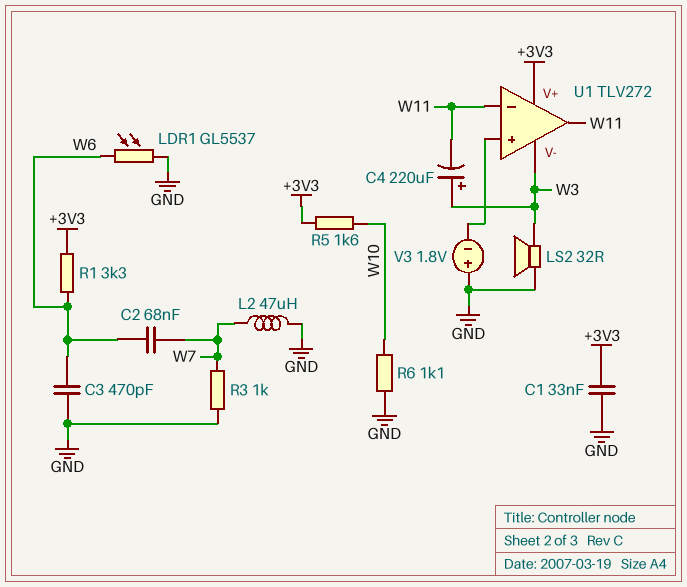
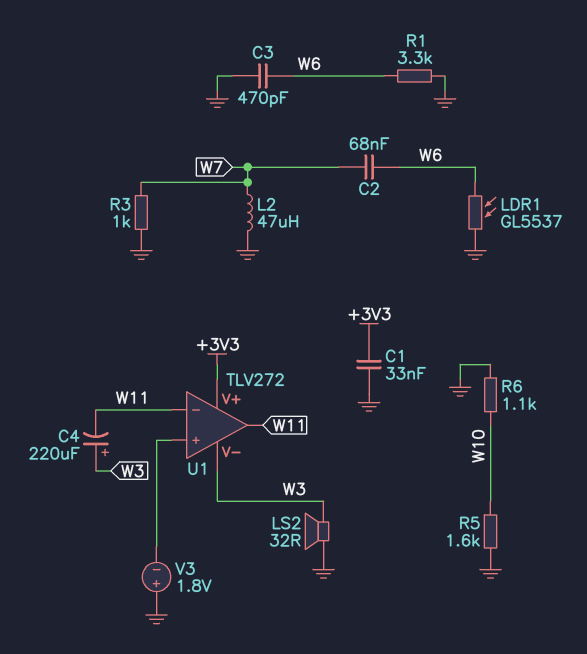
R1: 3.3k (+3V3, W6) -> 3.3k (GND, W6)
R5: 1.6k (+3V3, W10) -> 1.6k (GND, W10)

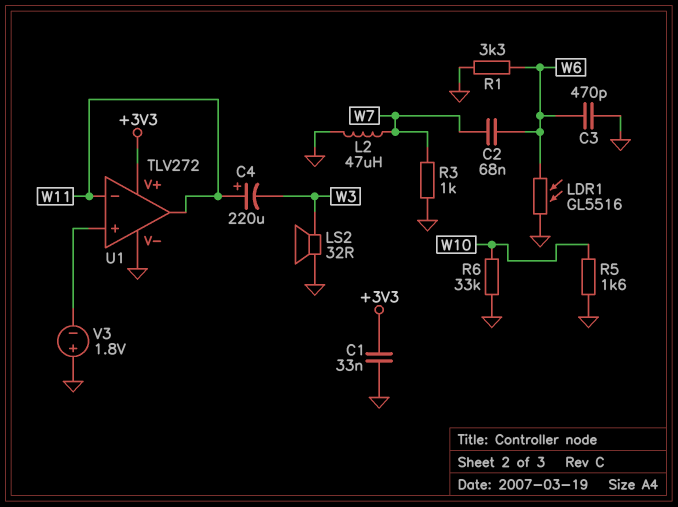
C4: 220uF (plus W3, minus W11) -> 220uF (plus W11, minus W3)
LDR1: GL5537 (GND, W6) -> GL5516 (GND, W6)
R6: 1.1k (GND, W10) -> 33k (GND, W10)
U1 pin V-: W3 -> GND

